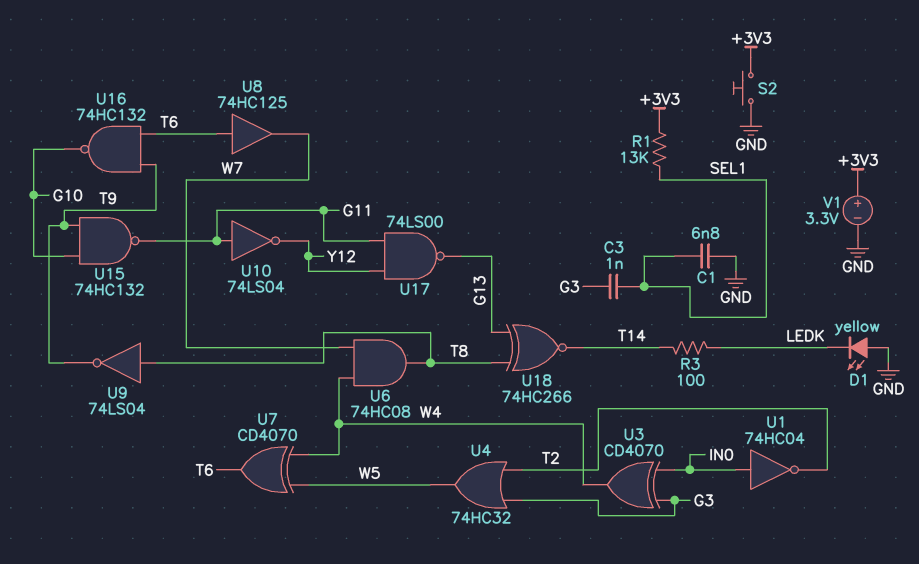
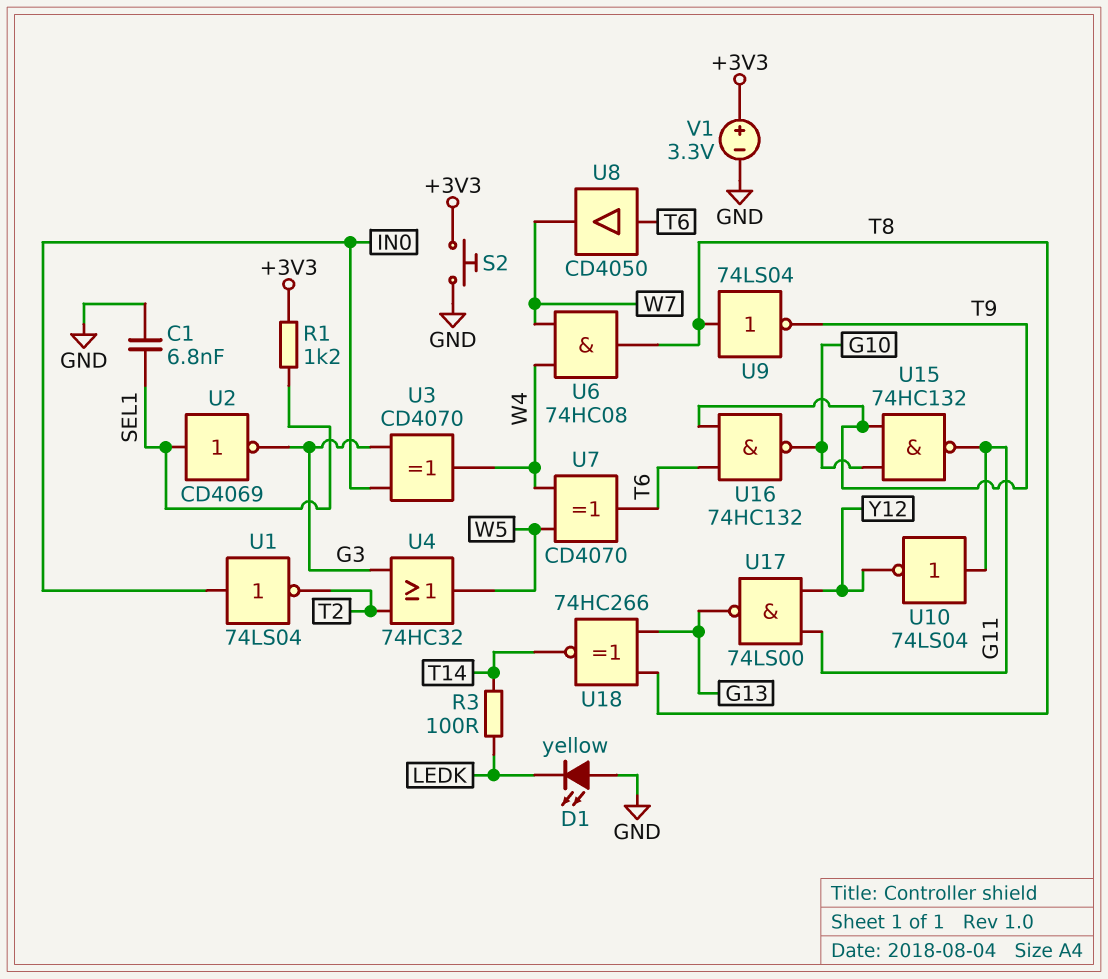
C3: 1nF (G3, SEL1) -> none
R1: 13k (+3V3, SEL1) -> 1.2k (+3V3, SEL1)
U1: NOT 74HC04 (in IN0, out T2) -> NOT 74LS04 (in IN0, out T2)
U2: none -> NOT CD4069 (in SEL1, out G3)
U8: buffer 74HC125 (in T6, out W7) -> buffer CD4050 (in T6, out W7)

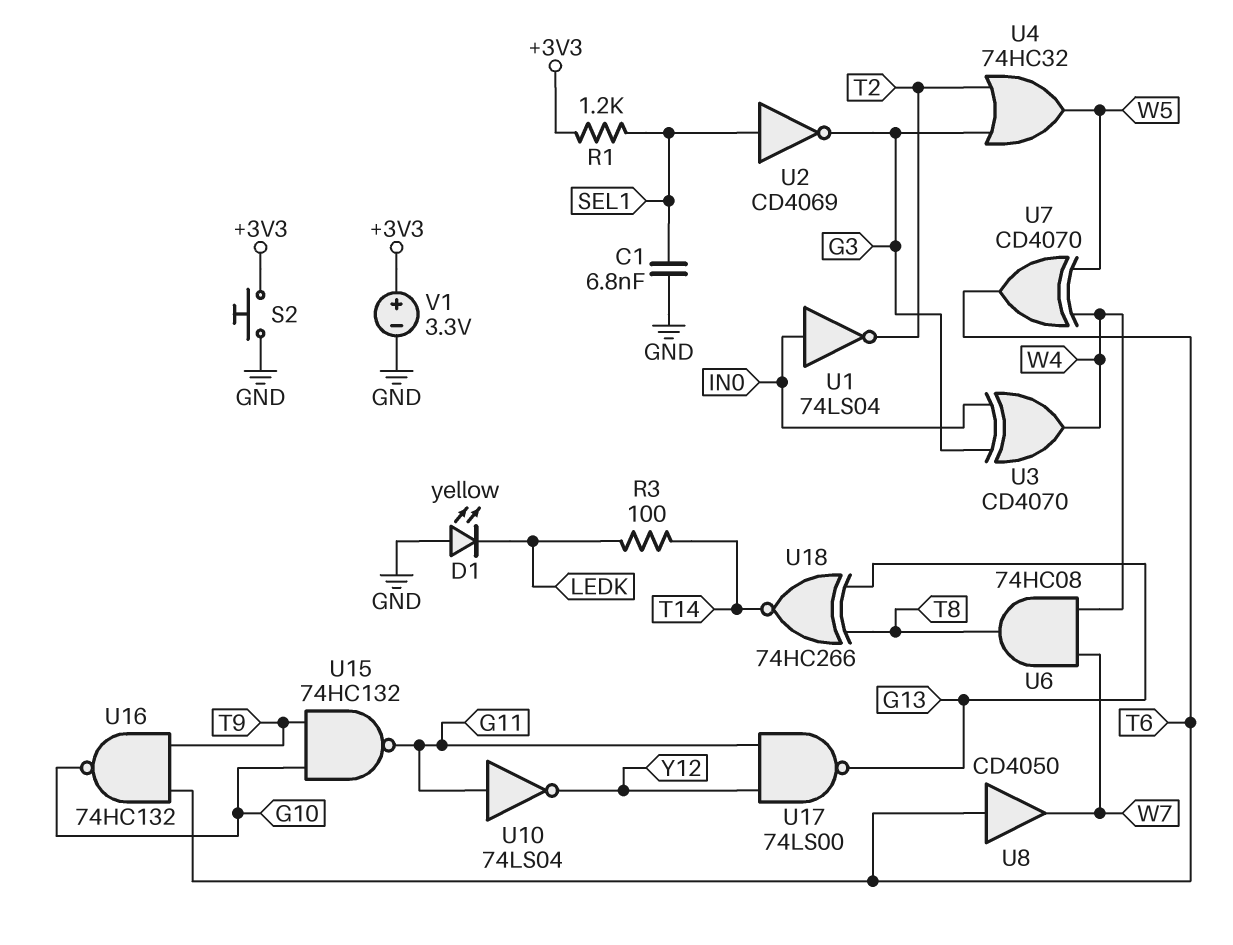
U9: NOT 74LS04 (in T8, out T9) -> none

